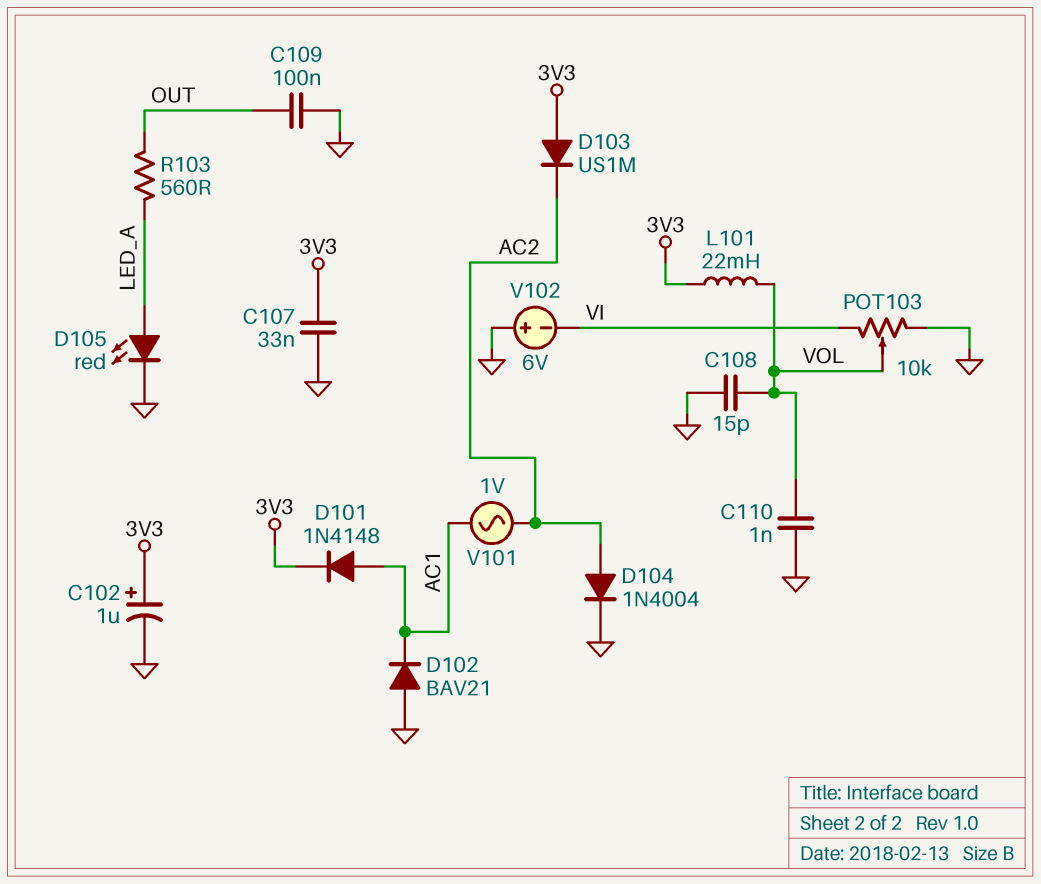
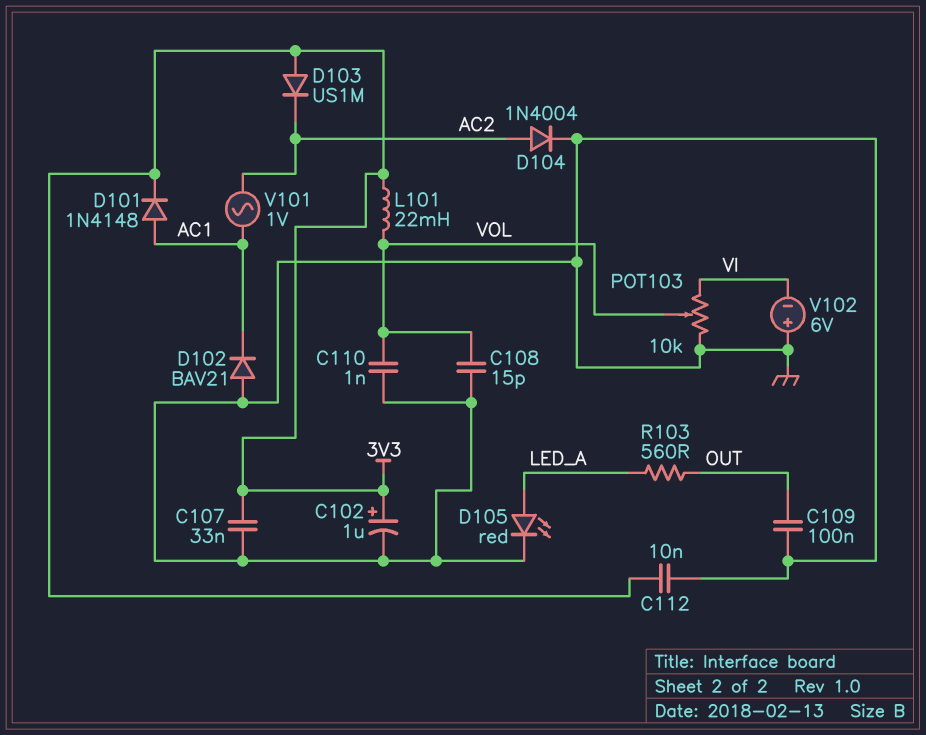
C112: none -> 10nF (3V3, GND)

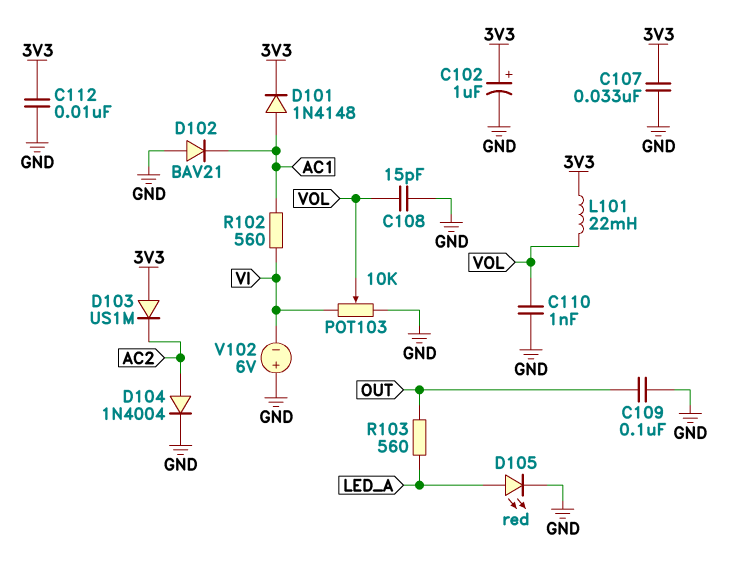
R102: none -> 560 (AC1, VI)
V101: AC 1V (AC1, AC2) -> none

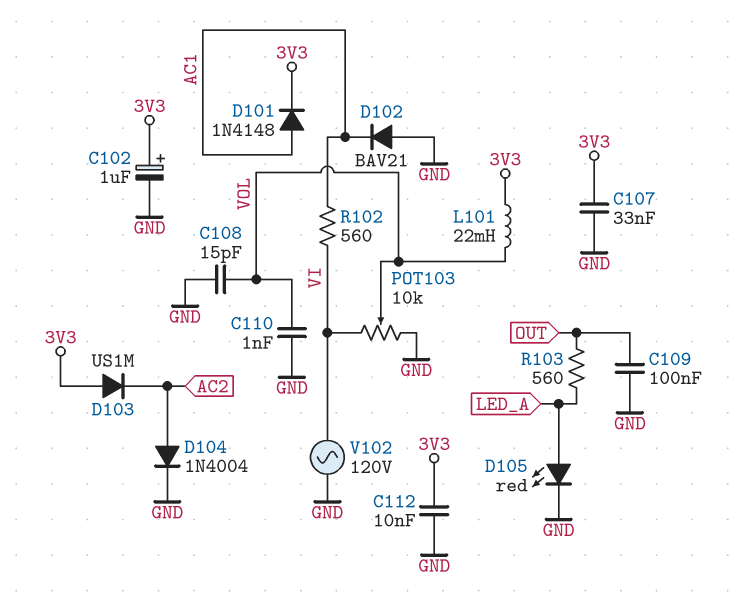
V102: 6V (plus GND, minus VI) -> AC 120V (GND, VI)

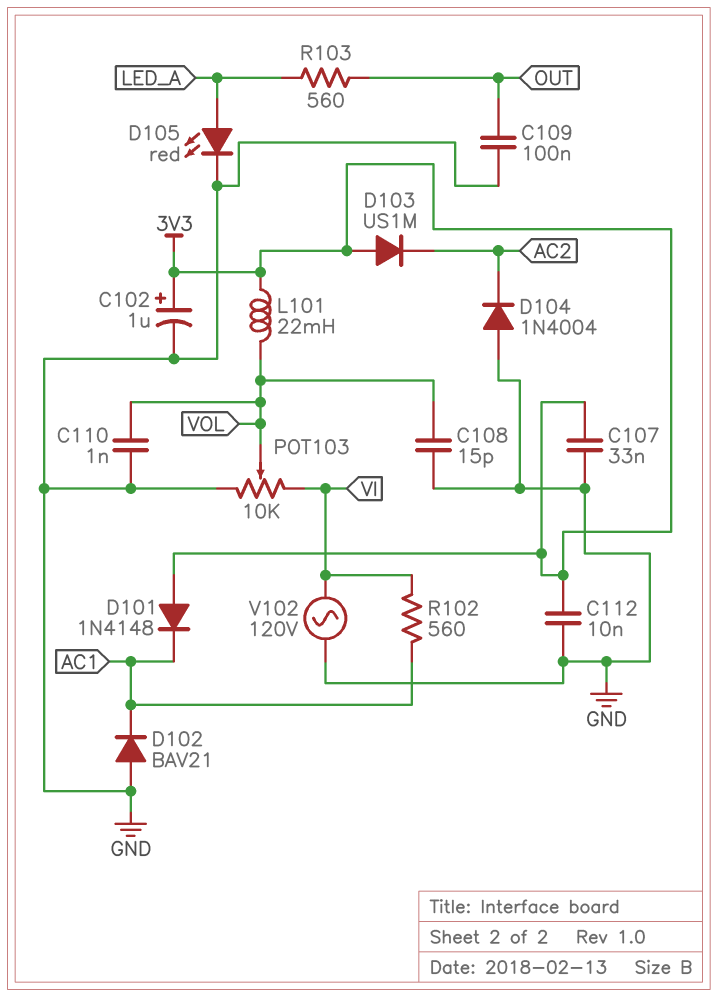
D101: diode 1N4148 (A AC1, K 3V3) -> diode 1N4148 (A 3V3, K AC1)
D104: diode 1N4004 (A AC2, K GND) -> diode 1N4004 (A GND, K AC2)

